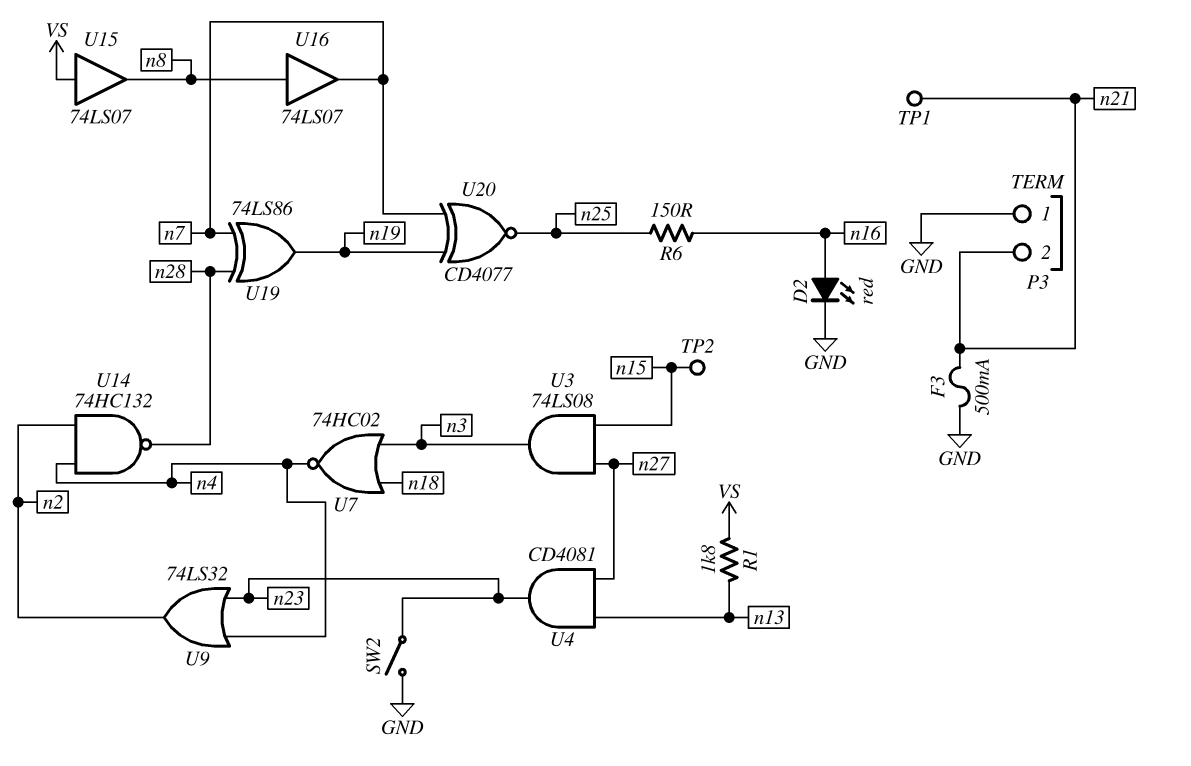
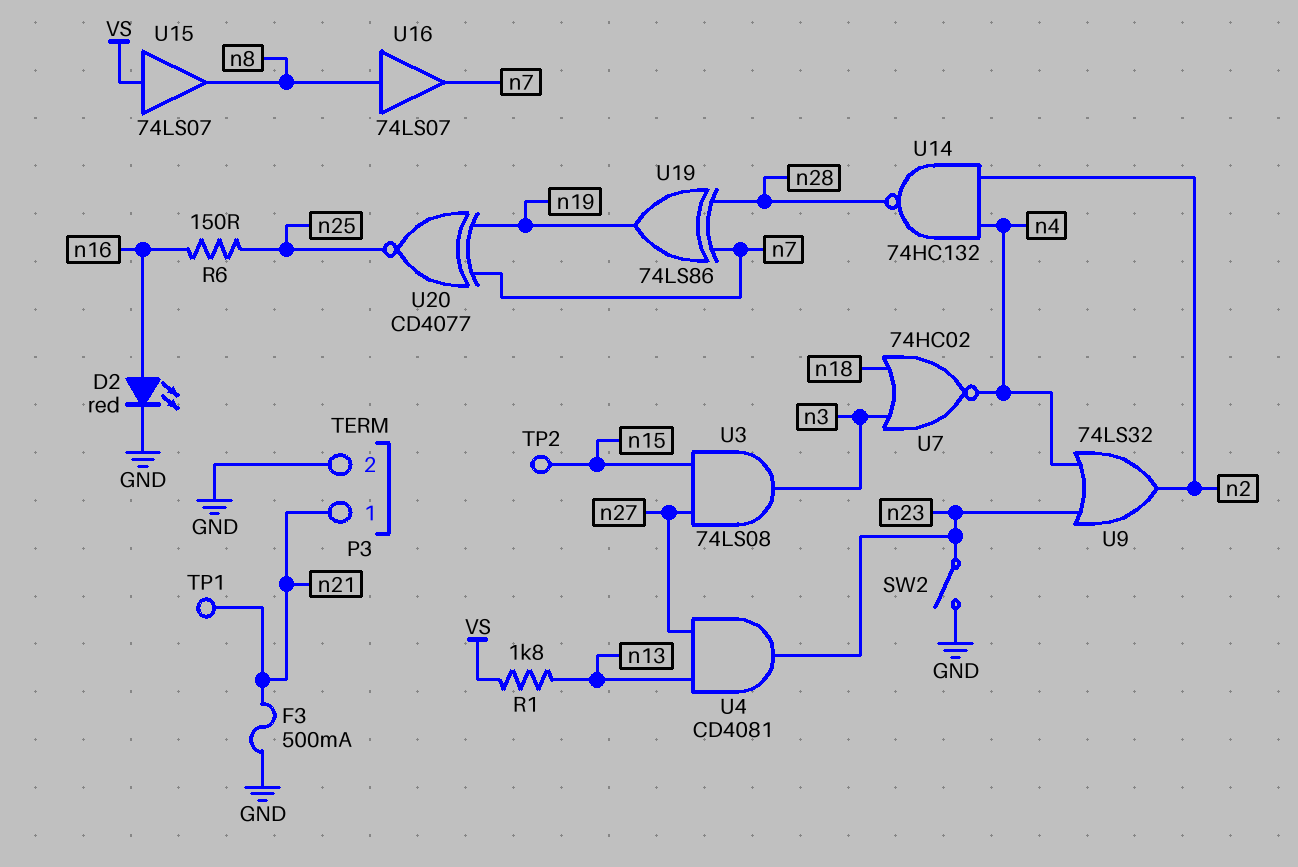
P3 pin 1: GND -> n21
P3 pin 2: n21 -> GND

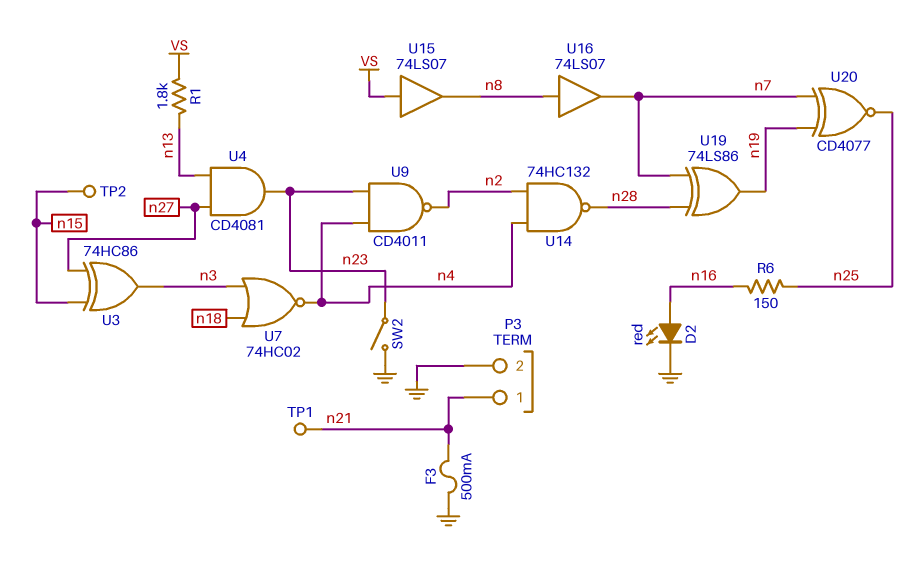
U3: AND 74LS08 (in n15, in n27, out n3) -> XOR 74HC86 (in n15, in n27, out n3)
U9: OR 74LS32 (in n4, in n23, out n2) -> NAND CD4011 (in n4, in n23, out n2)

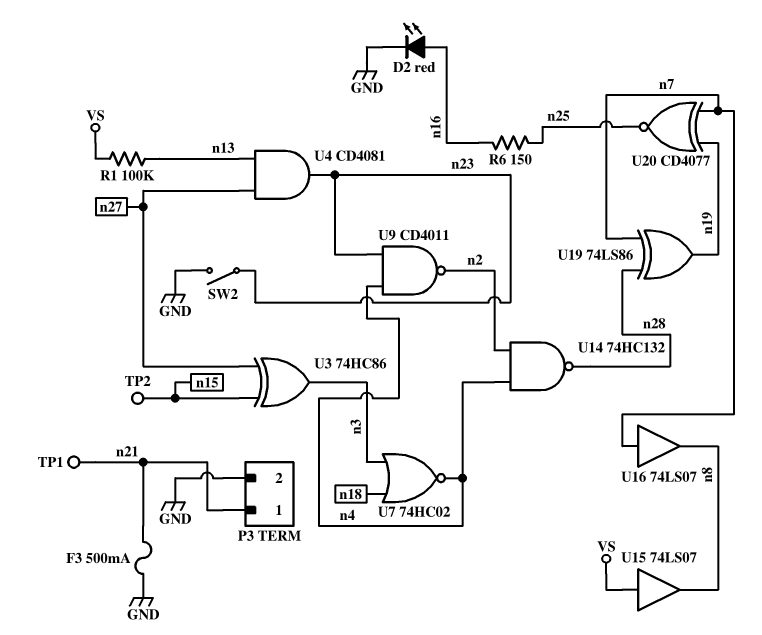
R1: 1.8k (VS, n13) -> 100k (VS, n13)
U16: buffer 74LS07 (in n8, out n7) -> buffer 74LS07 (in n7, out n8)

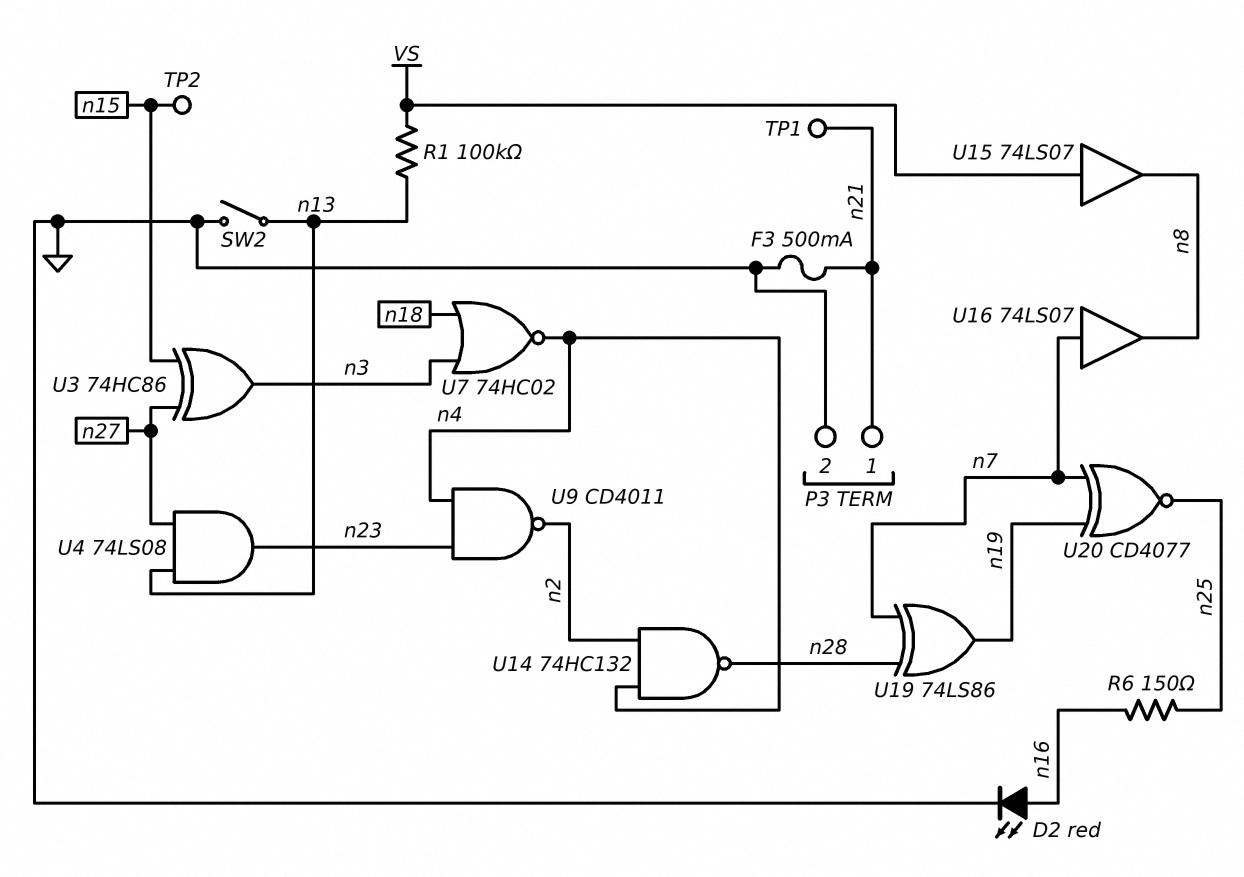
SW2: switch (GND, n23) -> switch (GND, n13)
U4: AND CD4081 (in n13, in n27, out n23) -> AND 74LS08 (in n13, in n27, out n23)

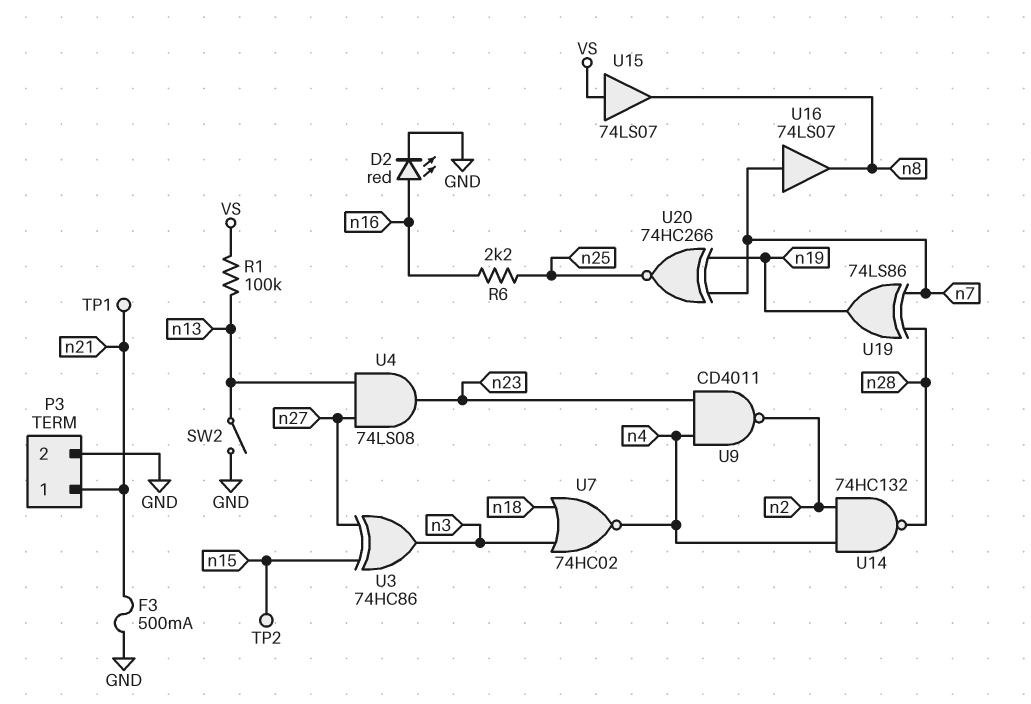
R6: 150 (n16, n25) -> 2.2k (n16, n25)
U20: XNOR CD4077 (in n7, in n19, out n25) -> XNOR 74HC266 (in n7, in n19, out n25)

